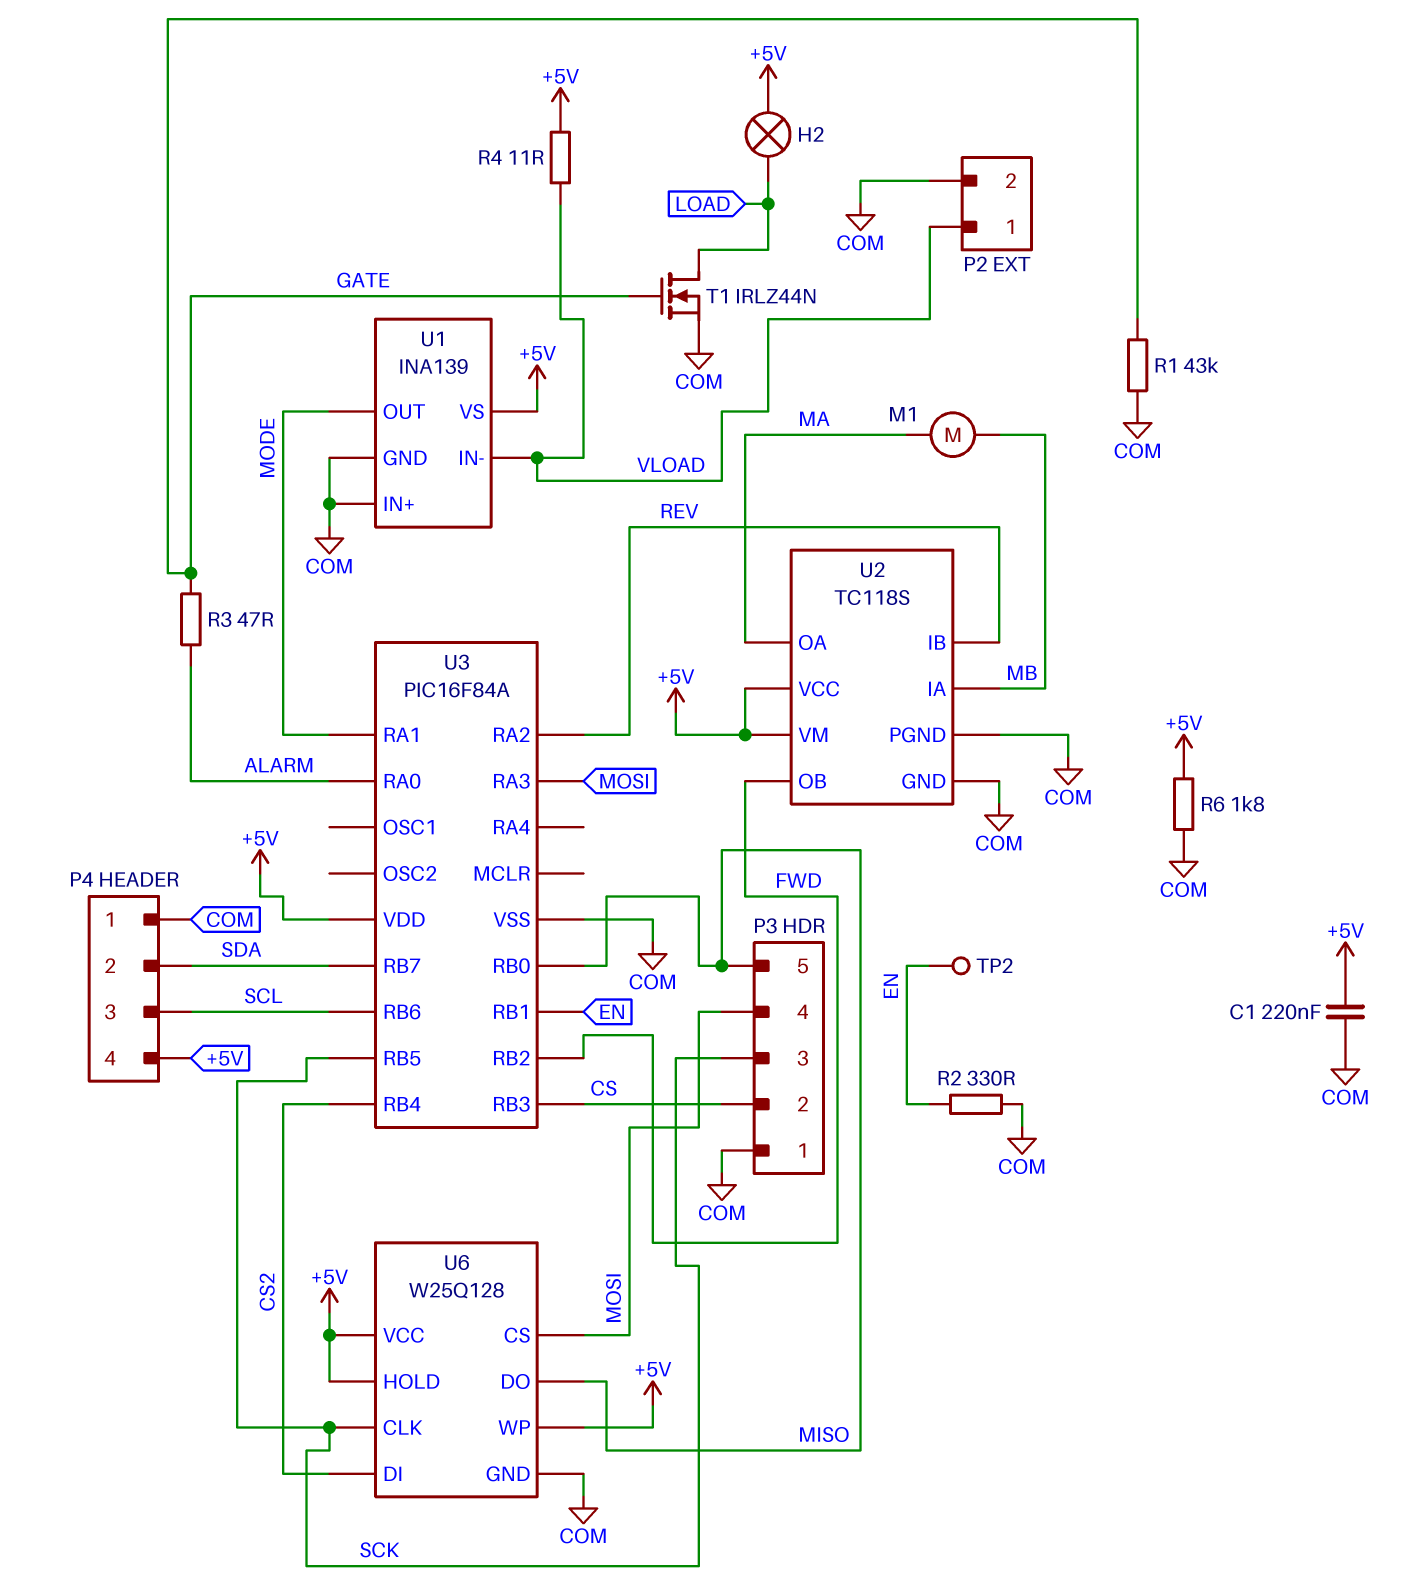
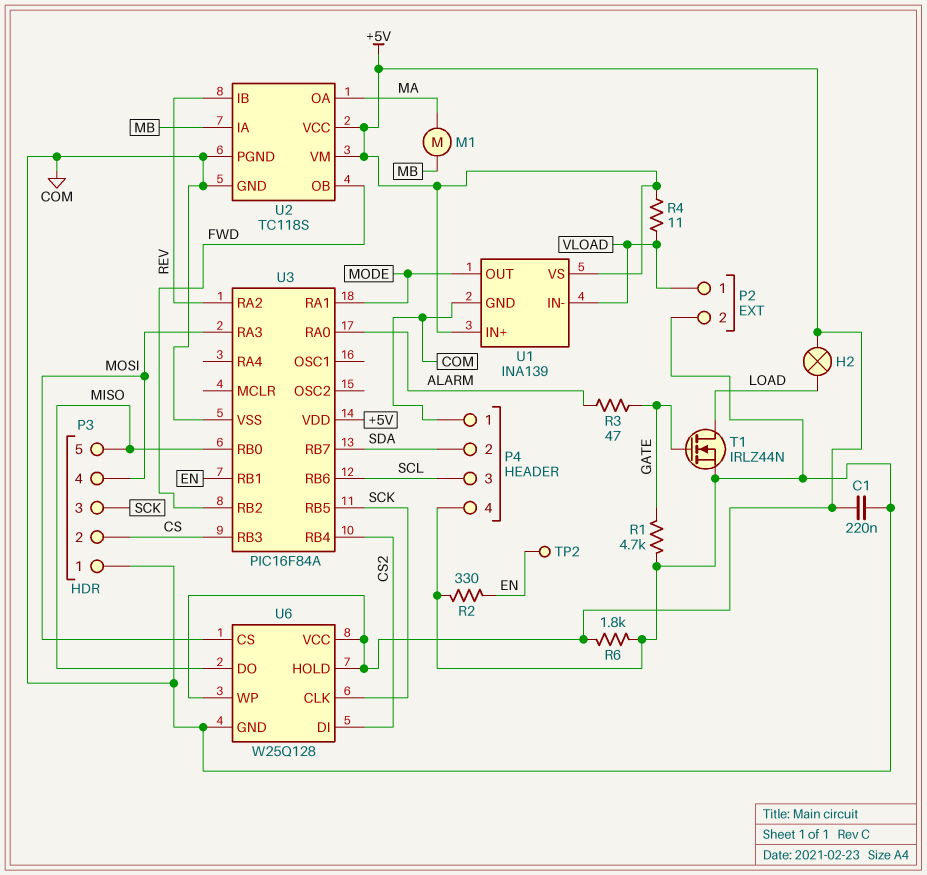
P4 pin 4: +5V -> COM
R1: 43k (COM, GATE) -> 4.7k (COM, GATE)
U1 pin IN+: COM -> +5V

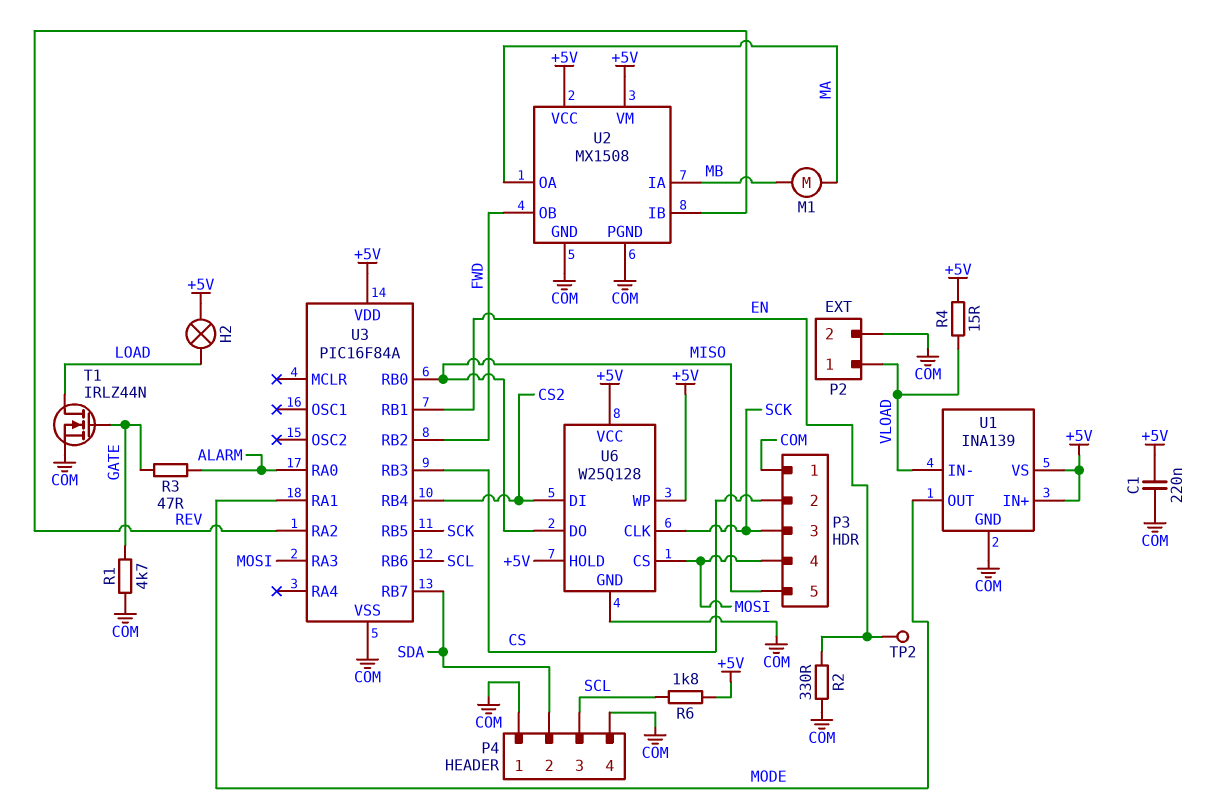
R4: 11 (+5V, VLOAD) -> 15 (+5V, VLOAD)
R6: 1.8k (+5V, COM) -> 1.8k (+5V, SCL)
U2: TC118S -> MX1508

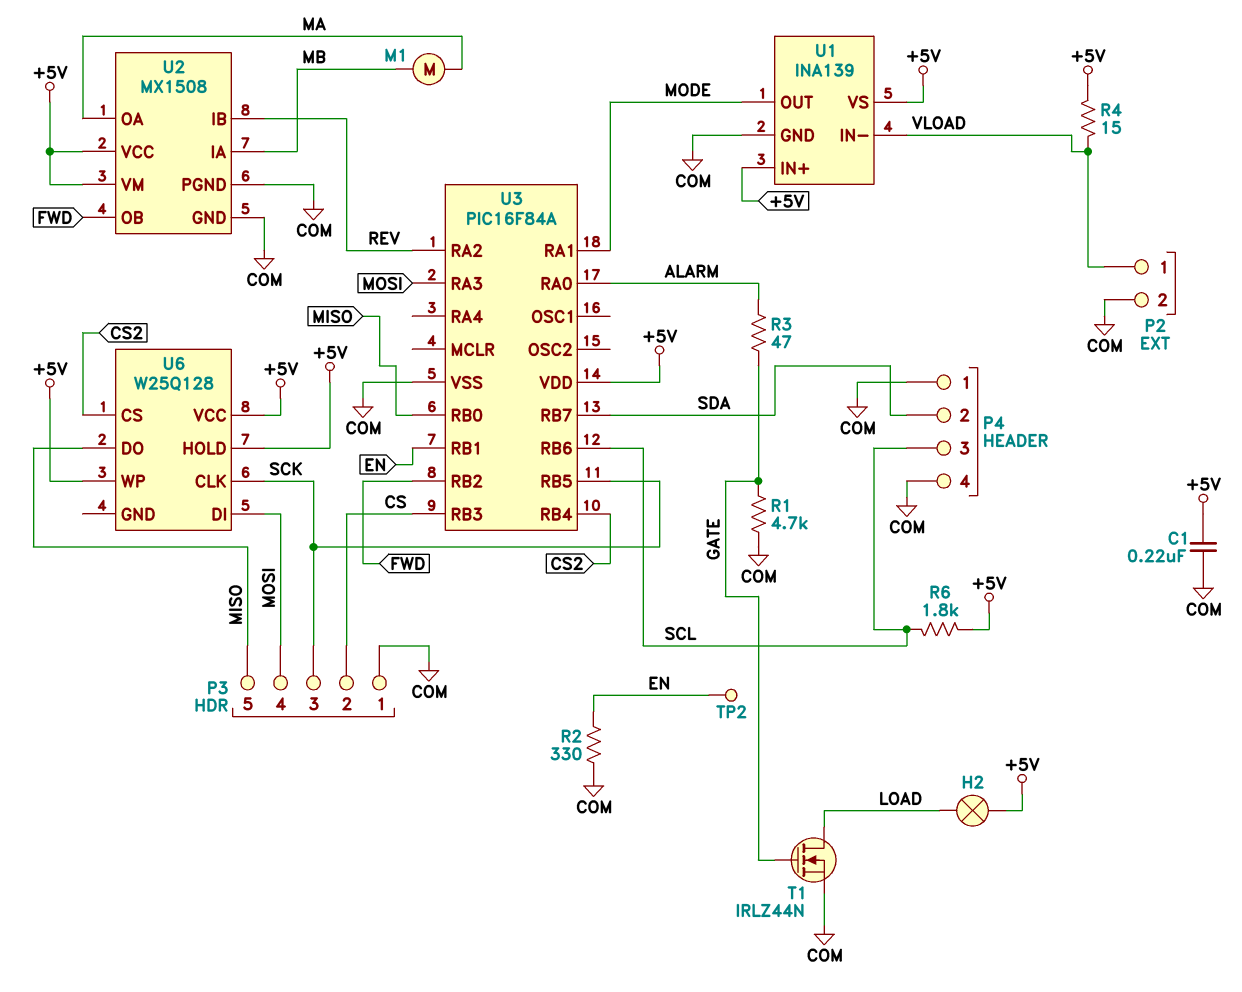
U6 pin CS: MOSI -> CS2
U6 pin DI: CS2 -> MOSI
U6 pin GND: COM -> none

